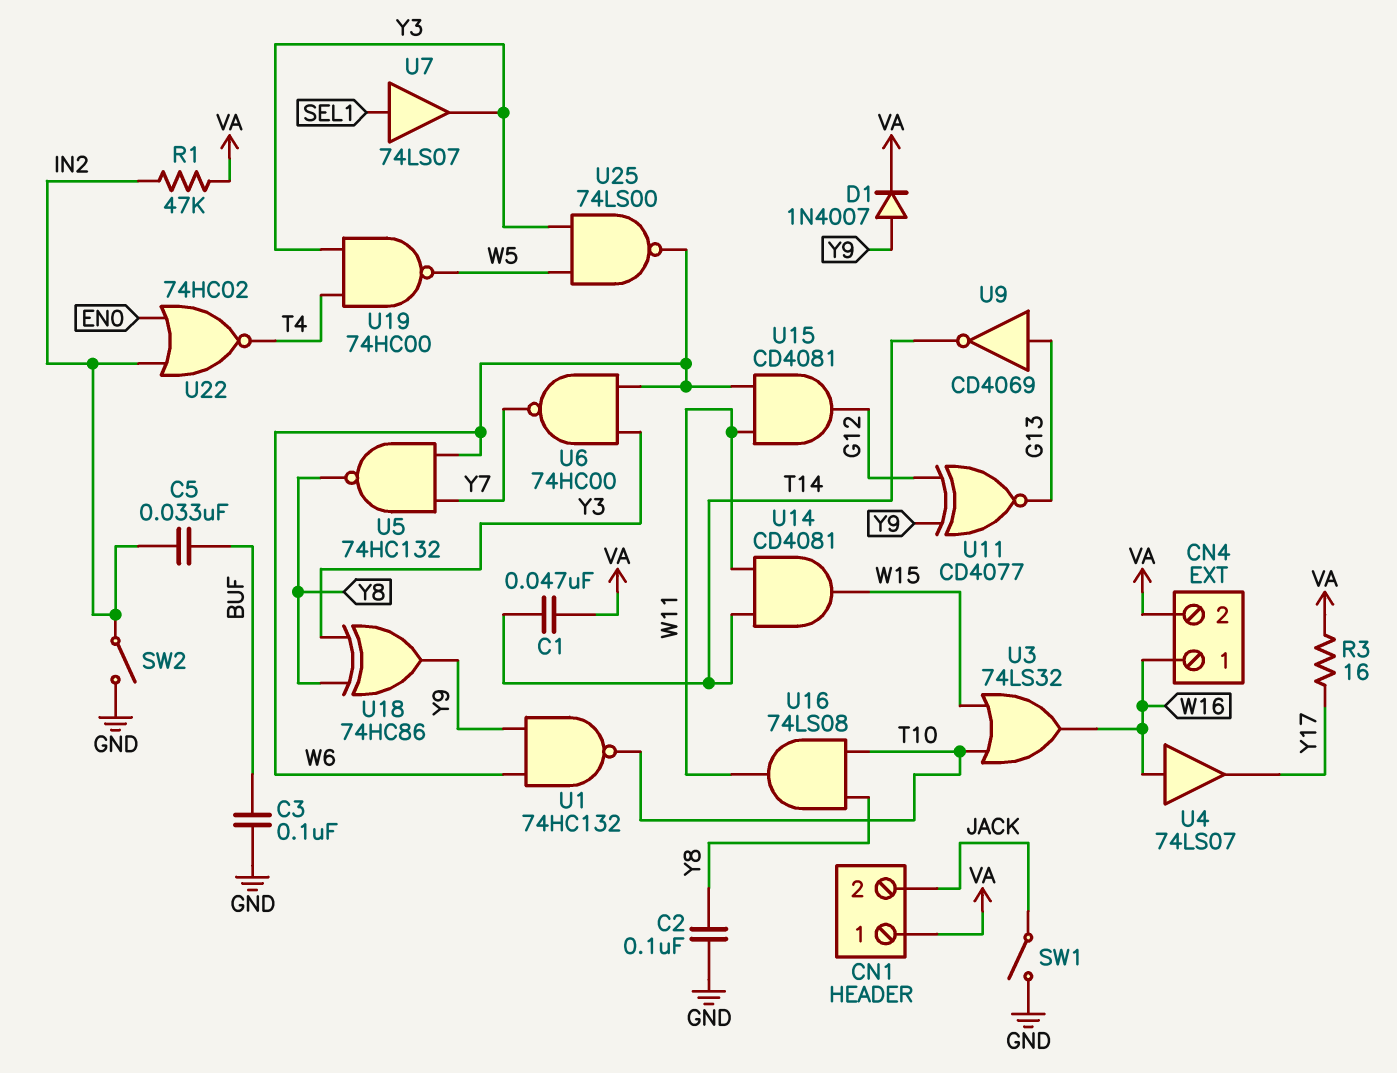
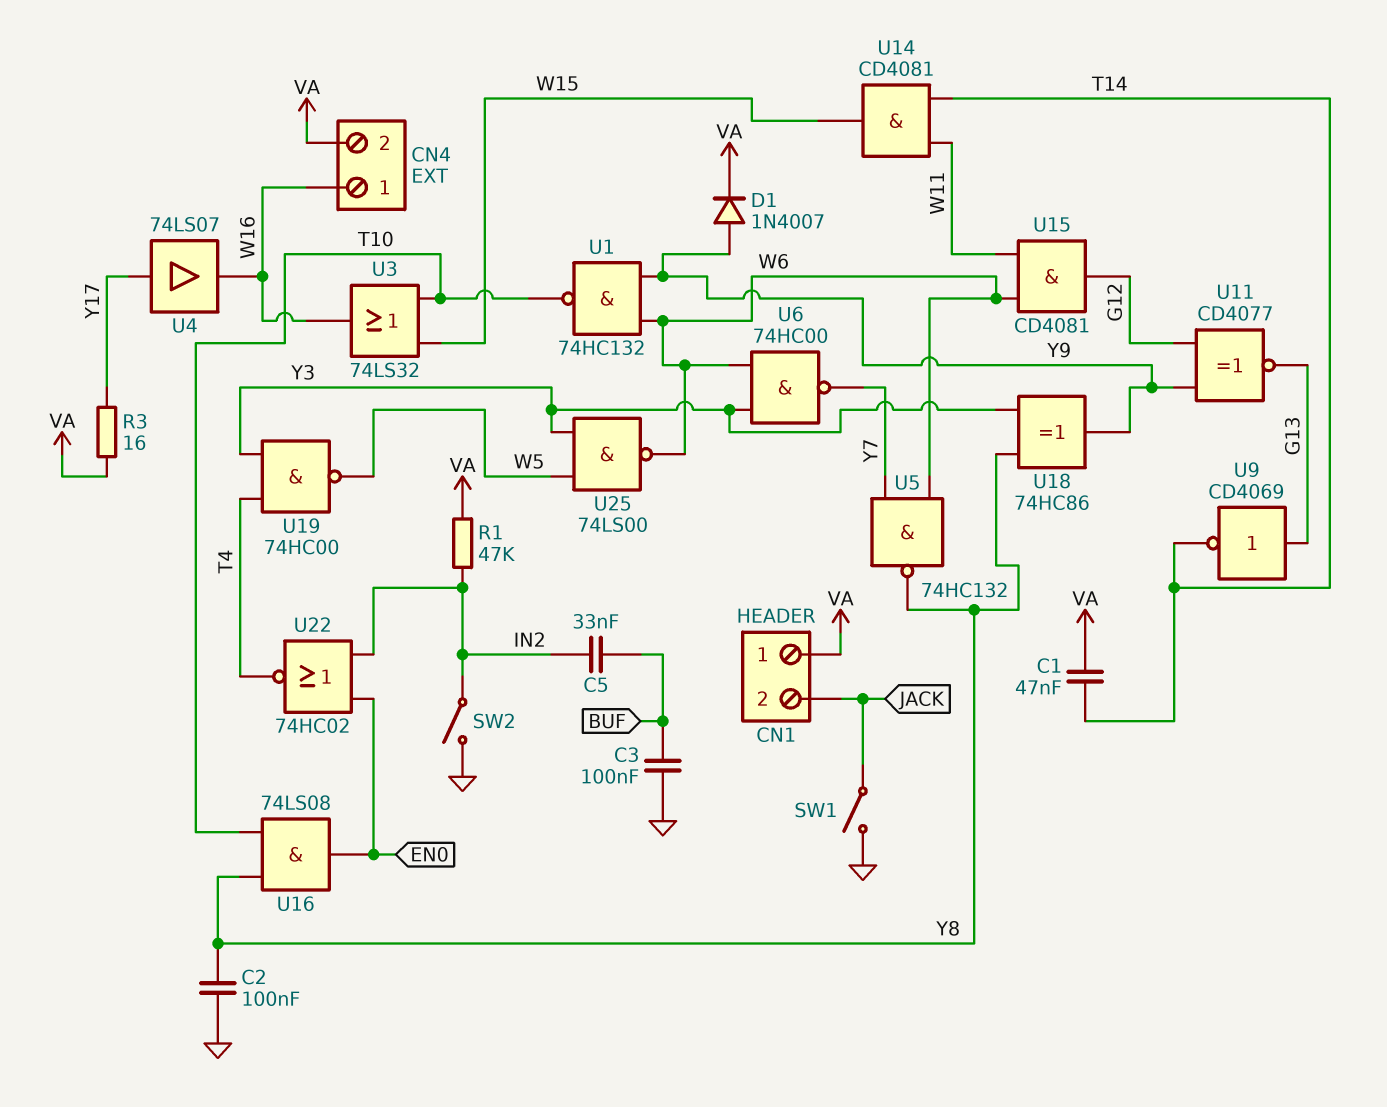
U4: buffer 74LS07 (in W16, out Y17) -> buffer 74LS07 (in Y17, out W16)
U7: buffer 74LS07 (in SEL1, out Y3) -> none
U16: AND 74LS08 (in T10, in Y8, out W11) -> AND 74LS08 (in T10, in Y8, out EN0)

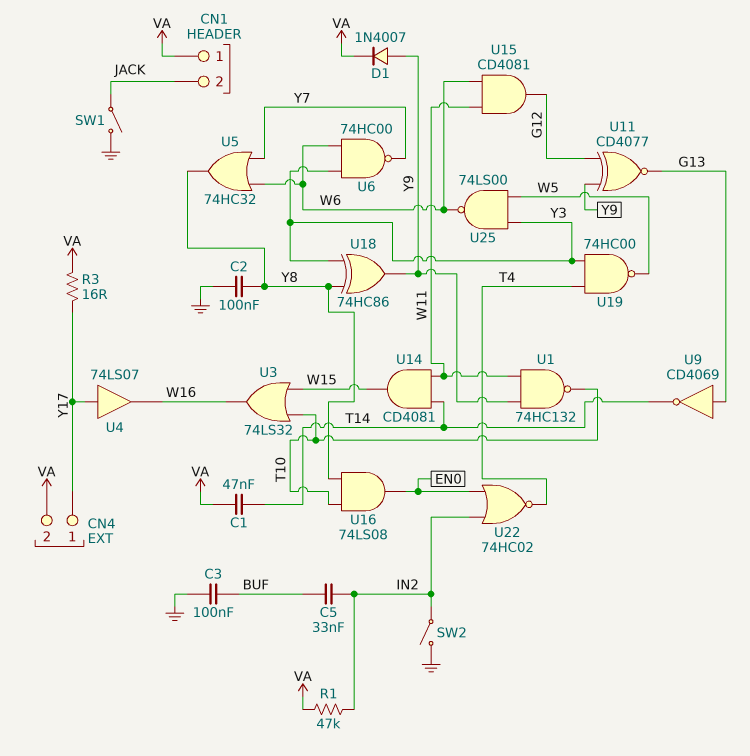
CN4 pin 1: W16 -> Y17
U1: NAND 74HC132 (in W6, in Y9, out T10) -> NAND 74HC132 (in W11, in Y9, out T10)
U5: NAND 74HC132 (in W6, in Y7, out Y8) -> OR 74HC32 (in W6, in Y7, out Y8)

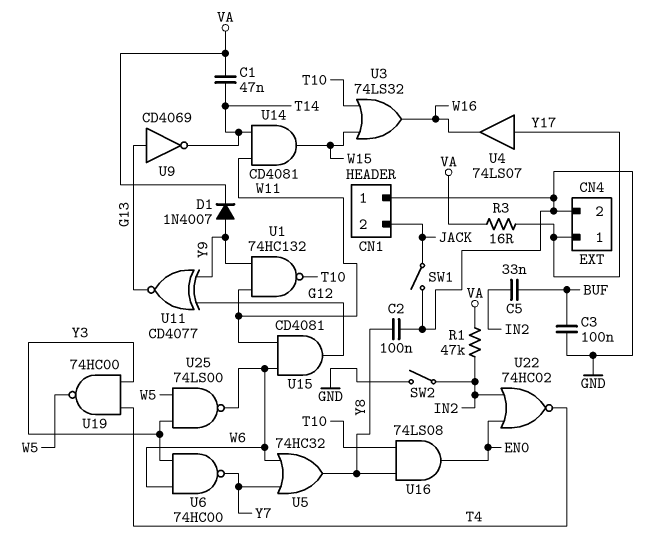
CN1 pin 1: VA -> GND
CN4 pin 2: VA -> GND
U18: XOR 74HC86 (in Y3, in Y8, out Y9) -> none

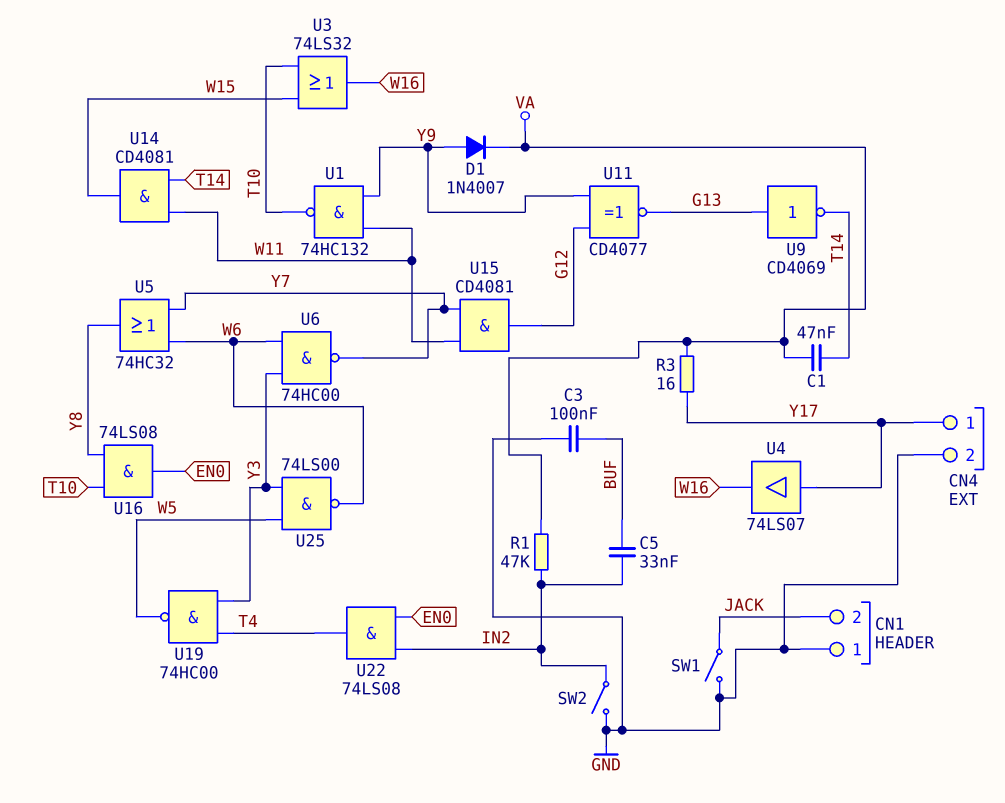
C2: 100nF (GND, Y8) -> none
U15: AND CD4081 (in W6, in W11, out G12) -> AND CD4081 (in W11, in Y7, out G12)
U22: NOR 74HC02 (in EN0, in IN2, out T4) -> AND 74LS08 (in EN0, in IN2, out T4)

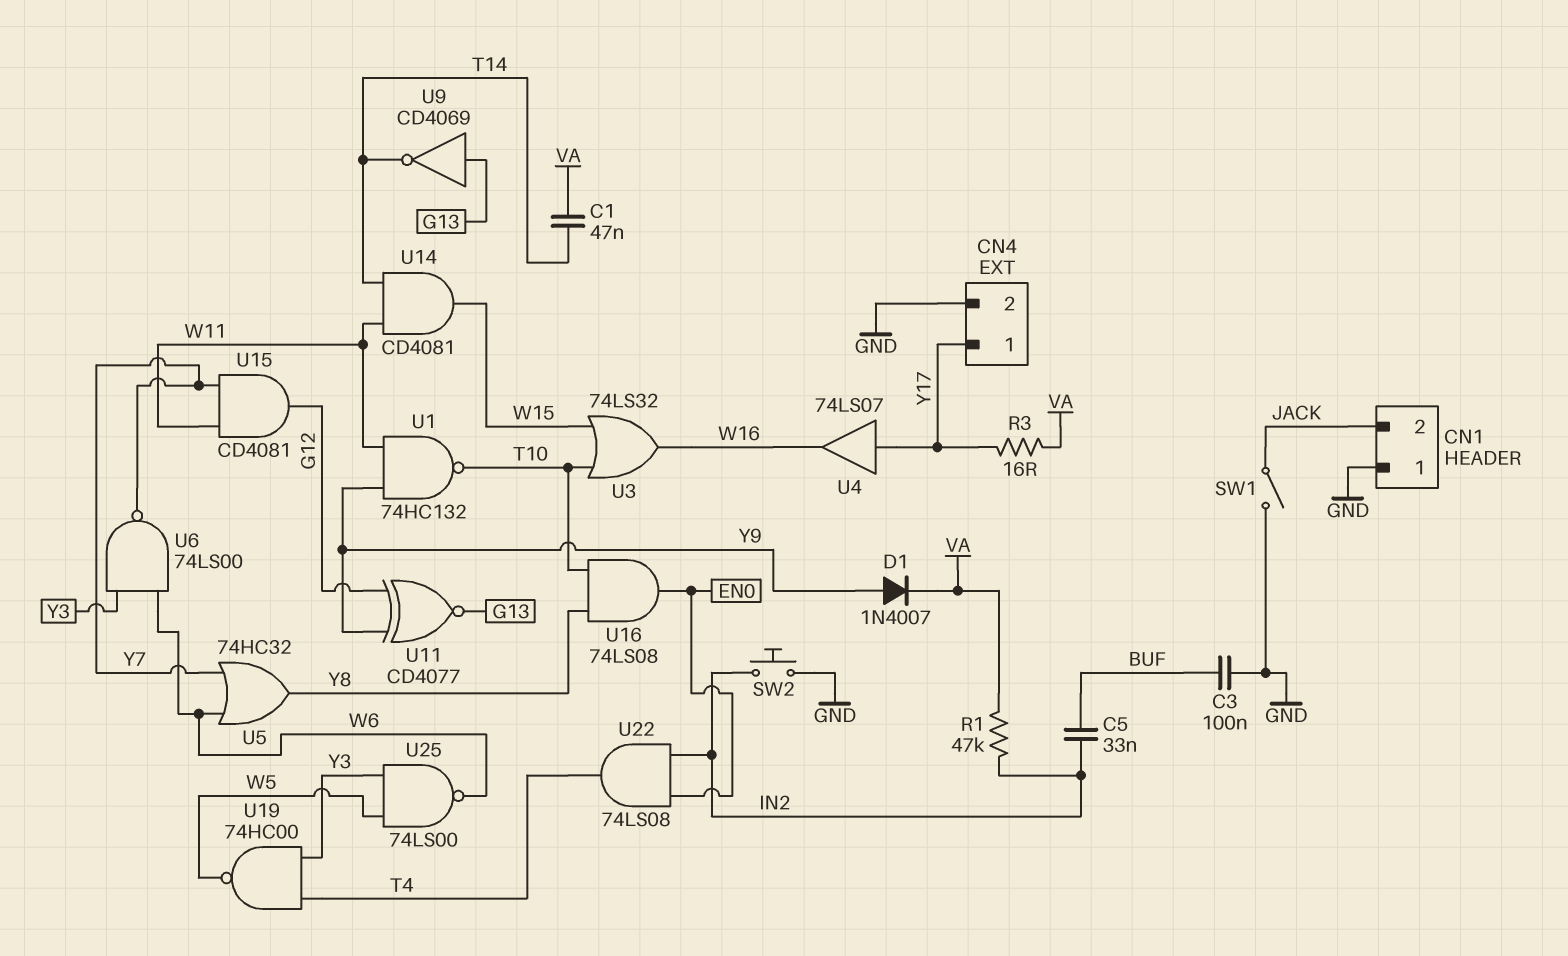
SW2: switch (GND, IN2) -> button (GND, IN2)
U6: NAND 74HC00 (in W6, in Y3, out Y7) -> NAND 74LS00 (in W6, in Y3, out Y7)

